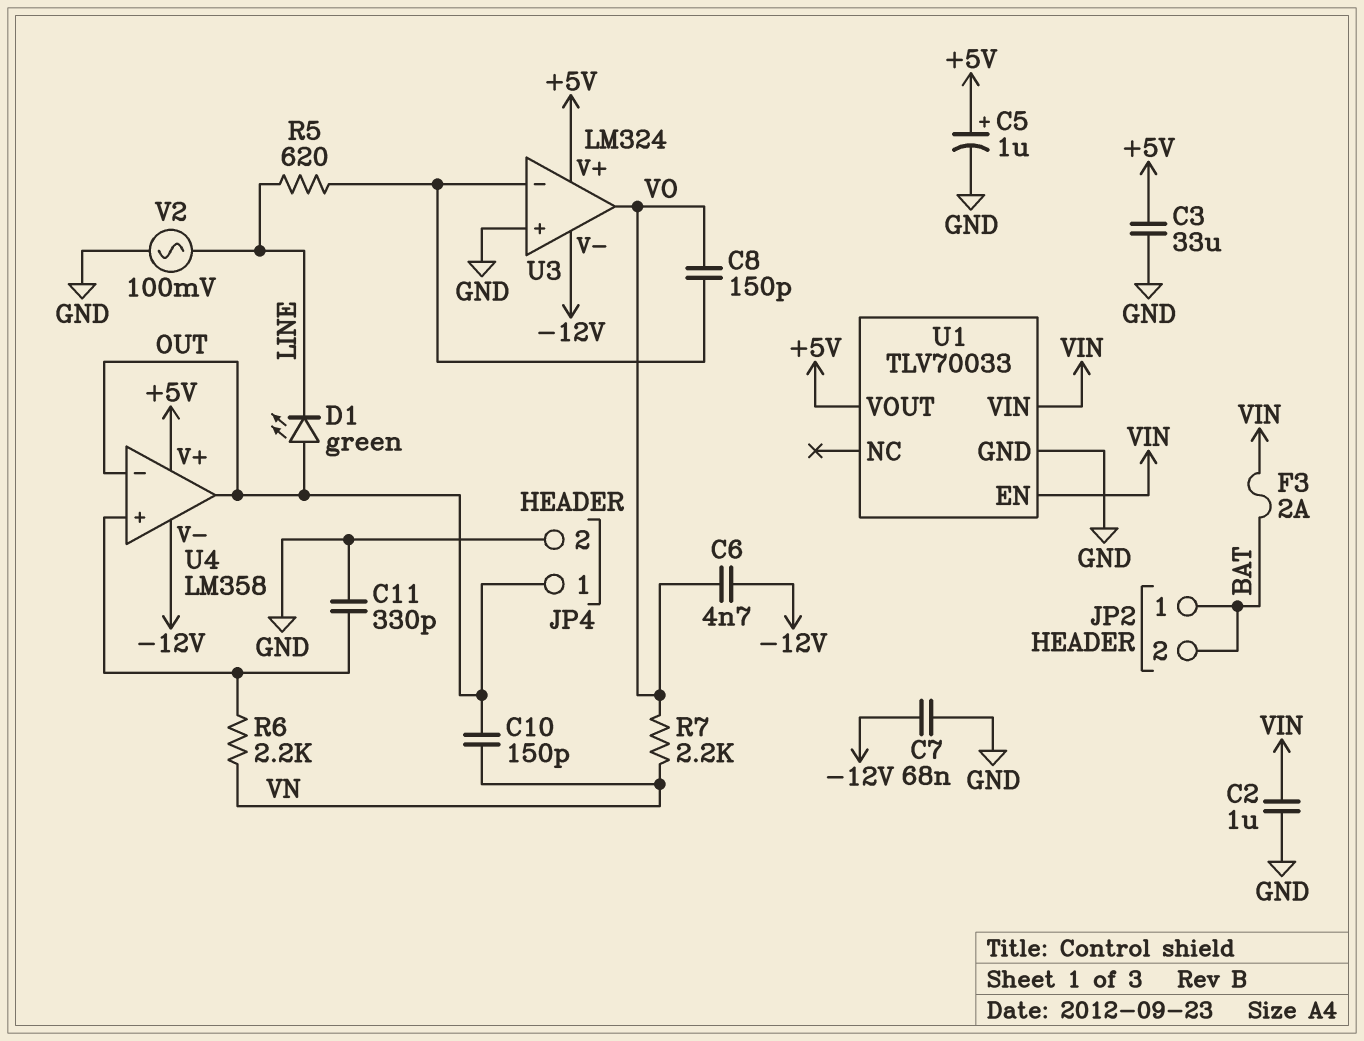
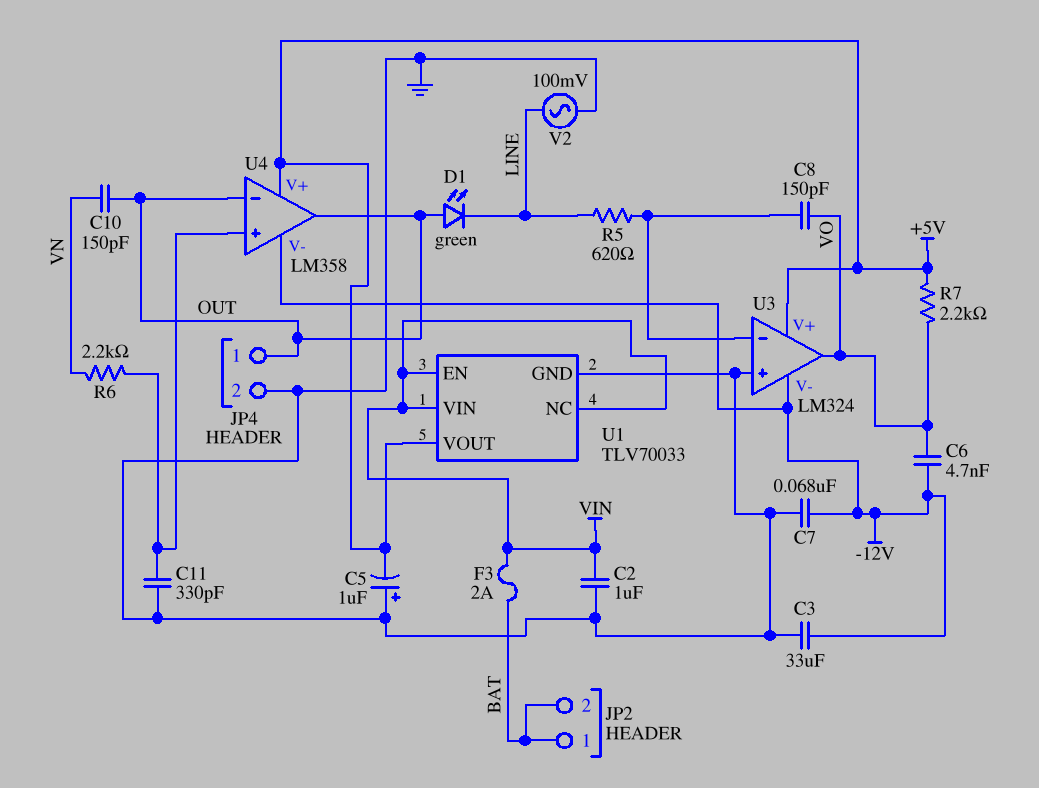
C3: 33uF (+5V, GND) -> 33uF (-12V, GND)
C5: 1uF (plus +5V, minus GND) -> 1uF (plus GND, minus +5V)
R7: 2.2k (VN, VO) -> 2.2k (+5V, VO)
U1 pin NC: none -> VIN

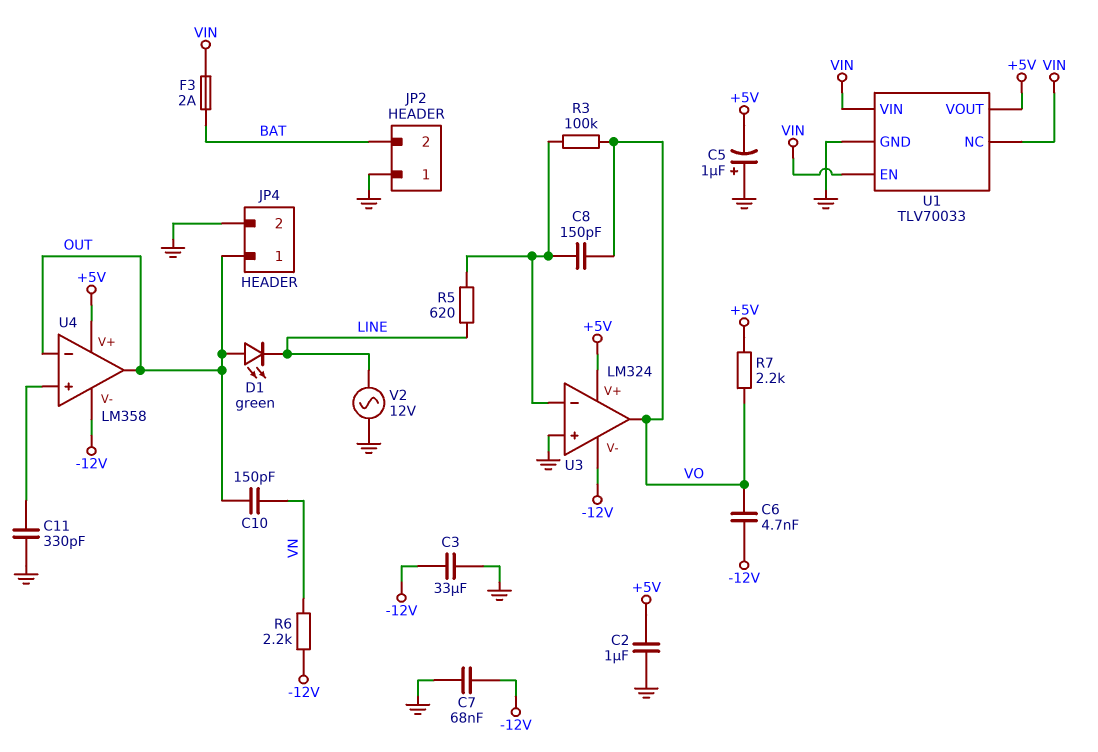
C2: 1uF (GND, VIN) -> 1uF (+5V, GND)
JP2 pin 1: BAT -> GND
R3: none -> 100k (U3/in-, VO)
R6: 2.2k (U4/in+, VN) -> 2.2k (-12V, VN)
V2: AC 100mV (GND, LINE) -> AC 12V (GND, LINE)

